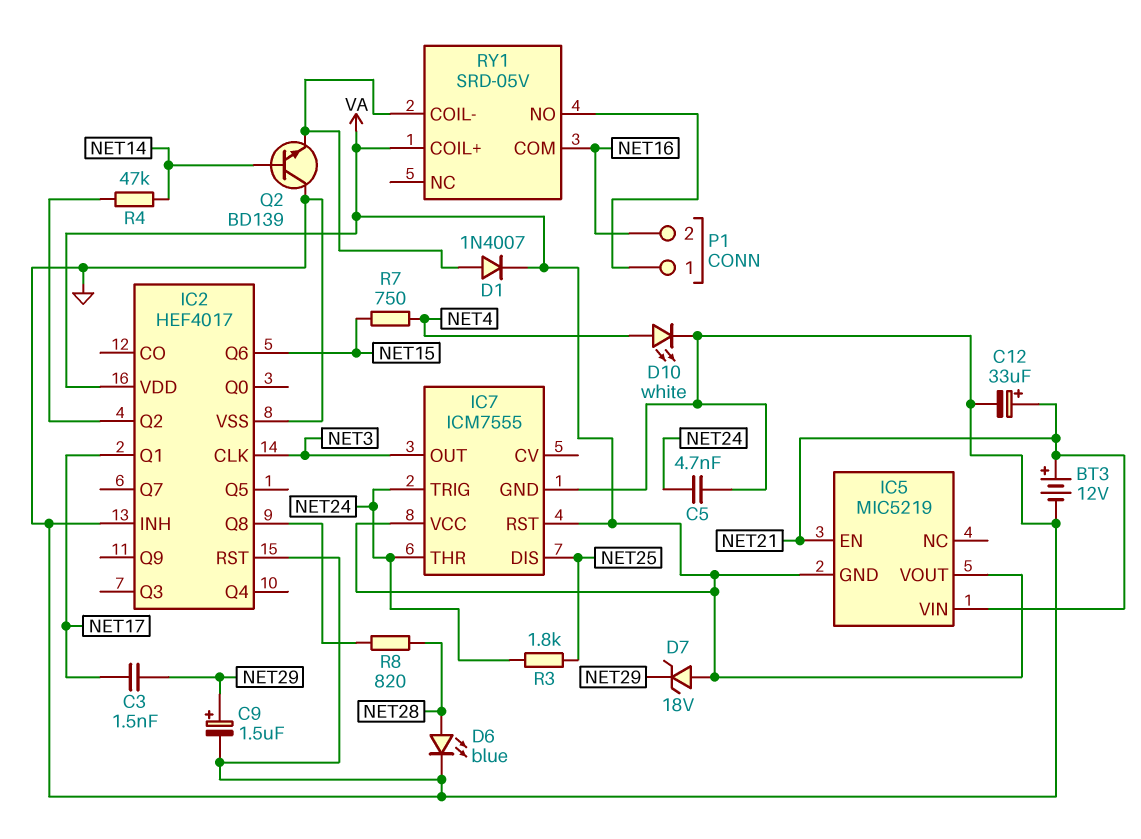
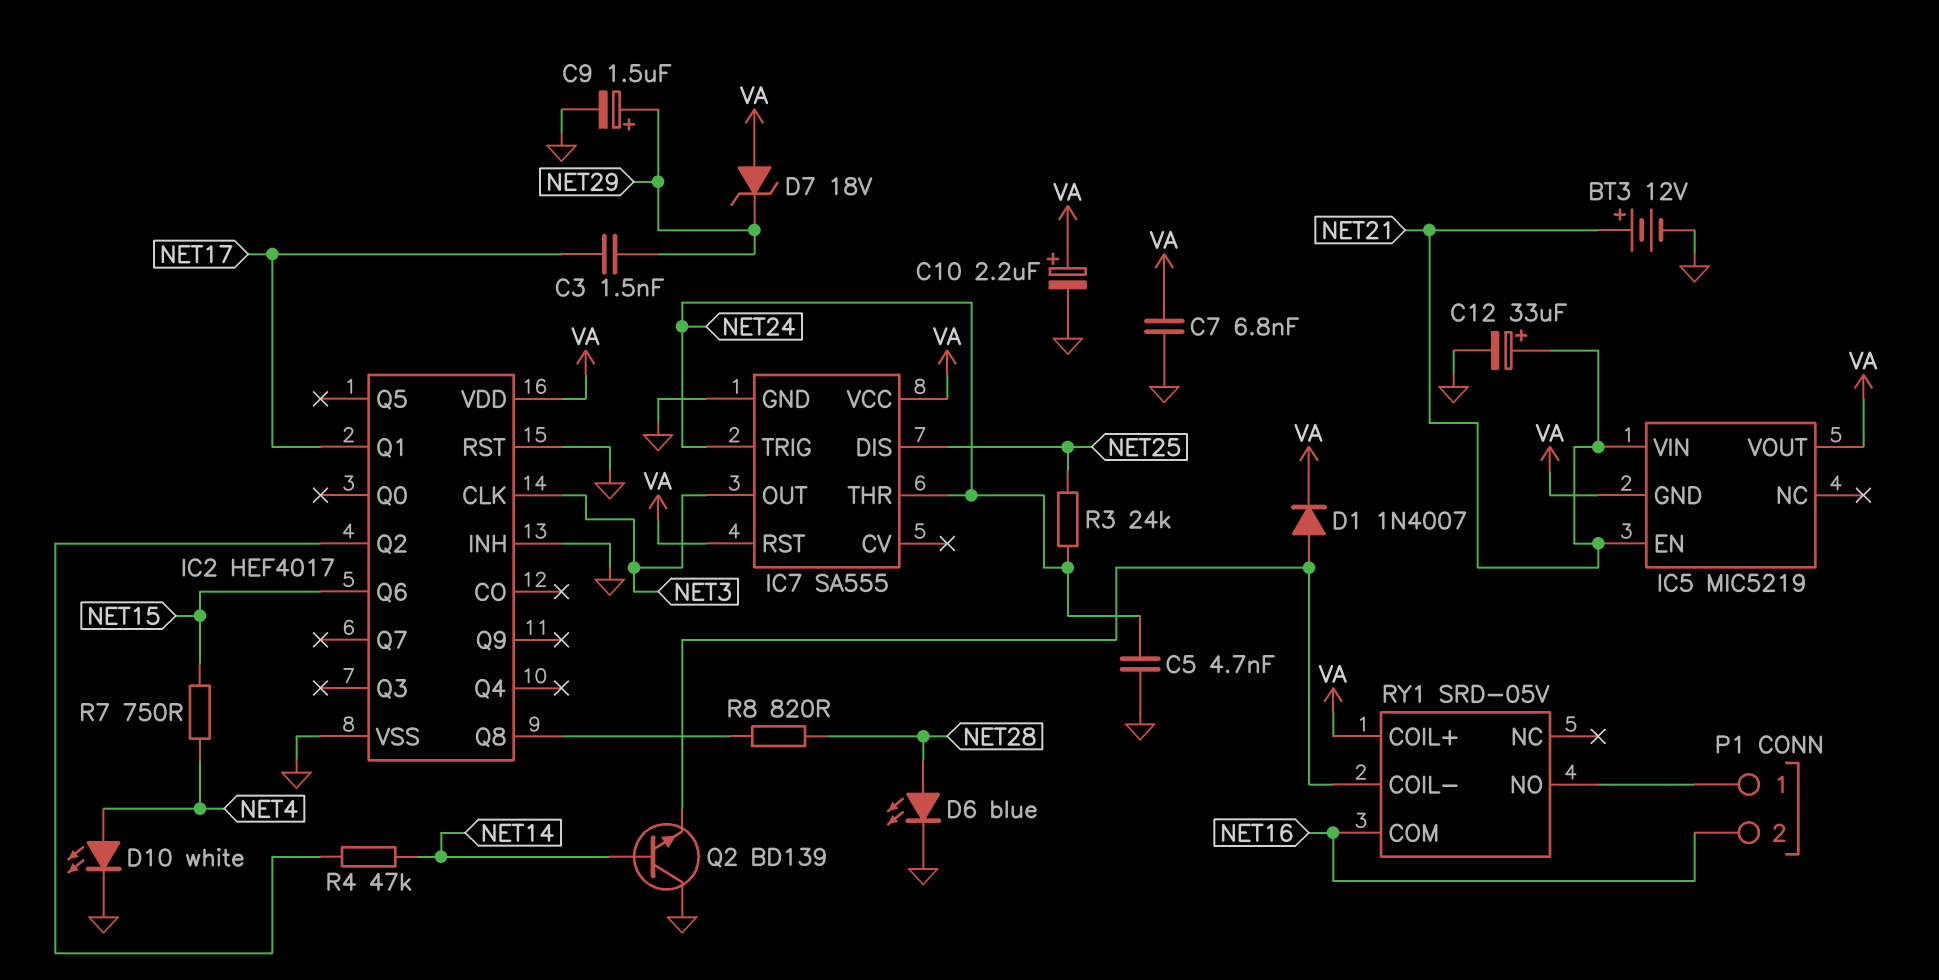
C7: none -> 6.8nF (GND, VA)
C10: none -> 2.2uF (plus VA, minus GND)
IC7: ICM7555 -> SA555
R3: 1.8k (NET24, NET25) -> 24k (NET24, NET25)

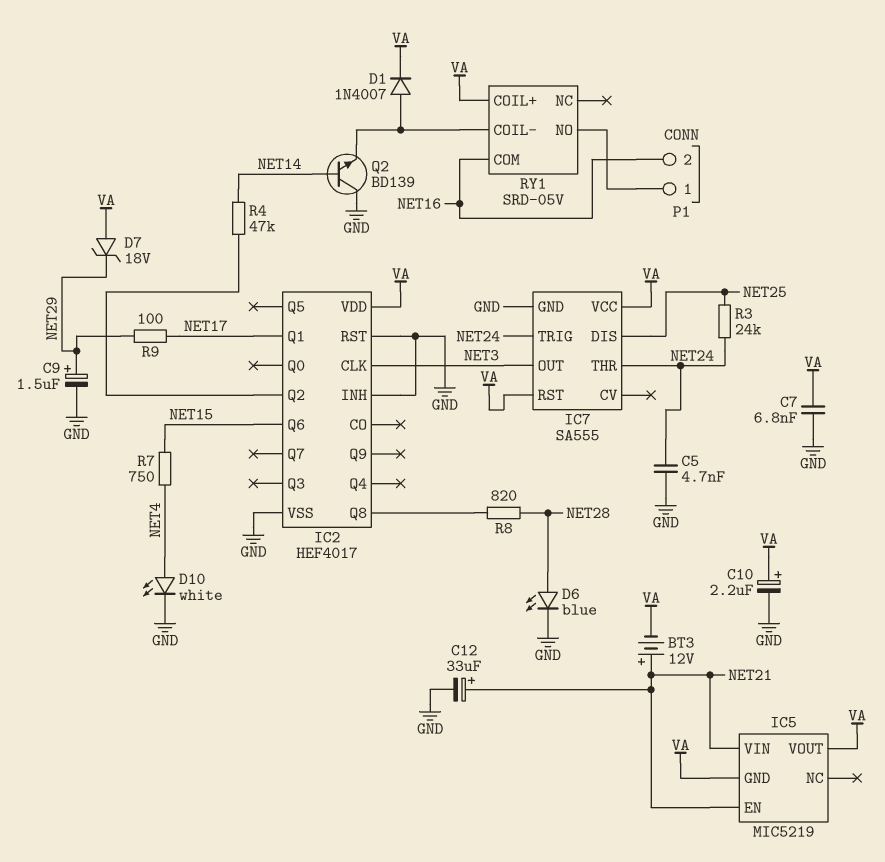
BT3: 12V (plus NET21, minus GND) -> 12V (plus NET21, minus VA)
C3: 1.5nF (NET17, NET29) -> none
R9: none -> 100 (NET17, NET29)

